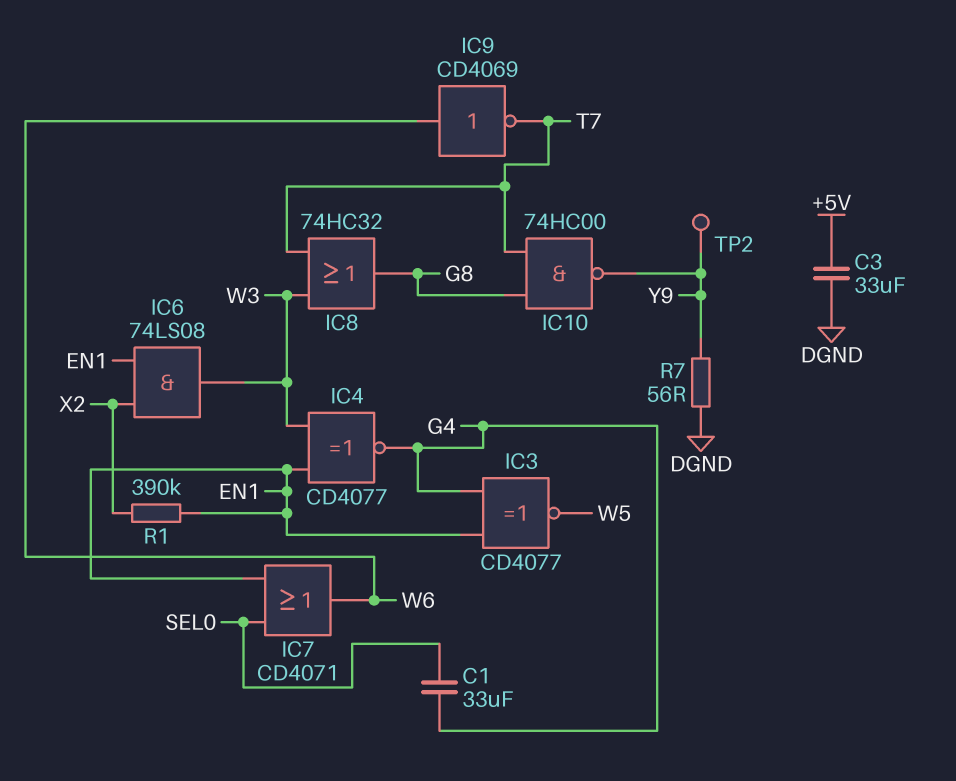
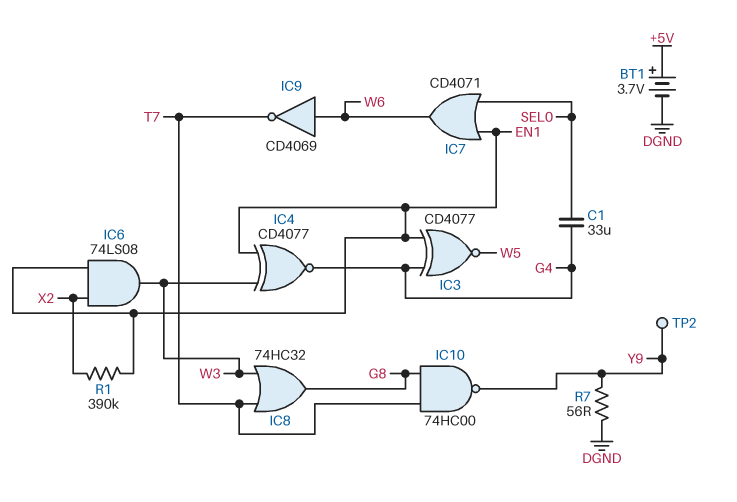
BT1: none -> 3.7V (plus +5V, minus DGND)
C3: 33uF (+5V, DGND) -> none

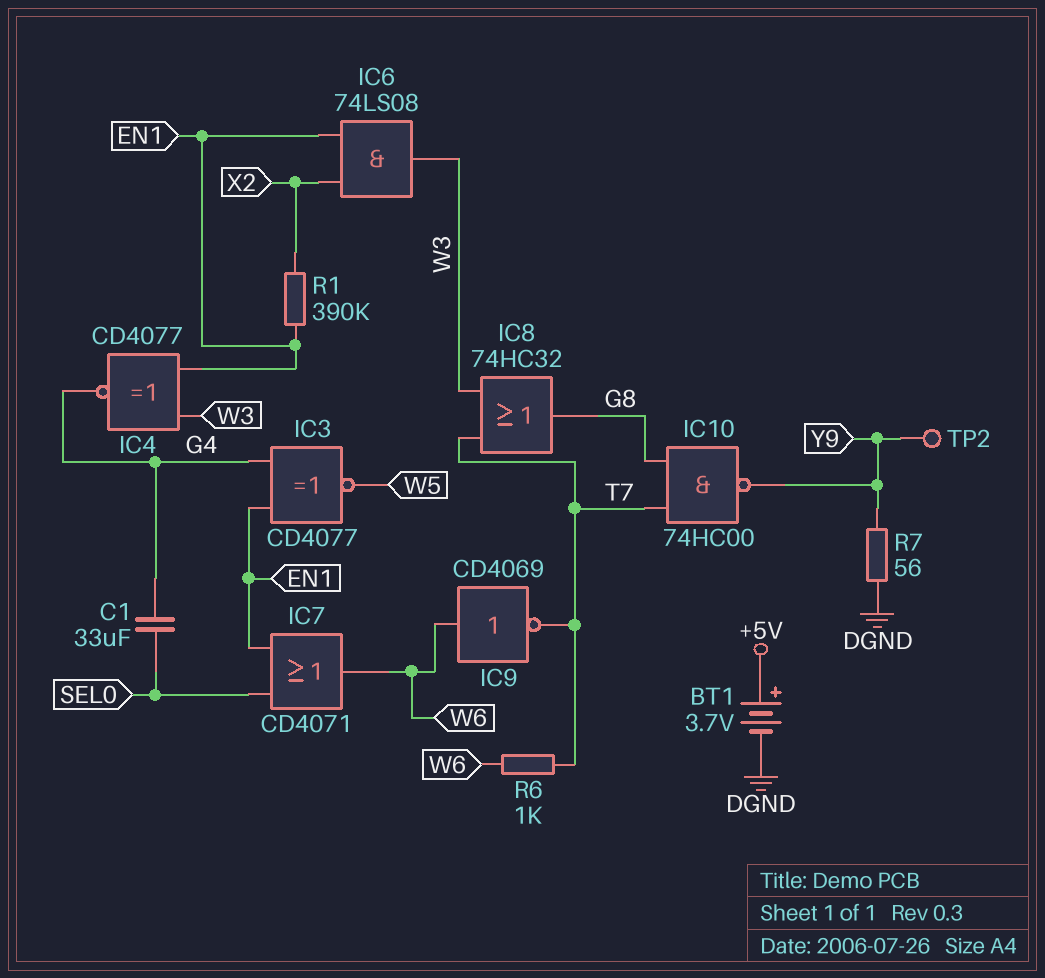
R6: none -> 1k (T7, W6)

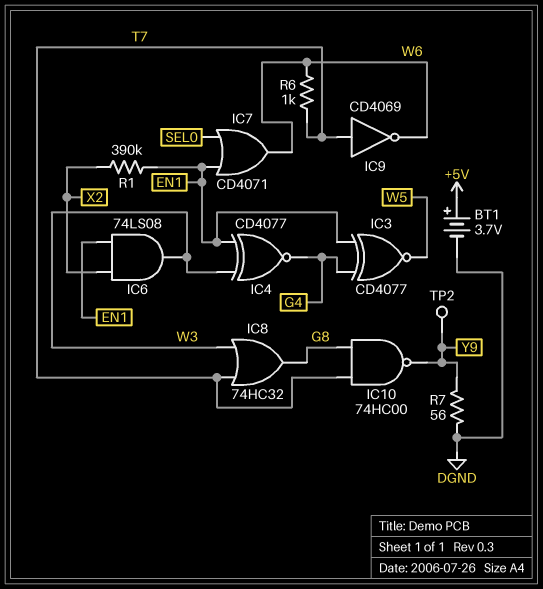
C1: 33uF (G4, SEL0) -> none
IC9: NOT CD4069 (in W6, out T7) -> NOT CD4069 (in T7, out W6)

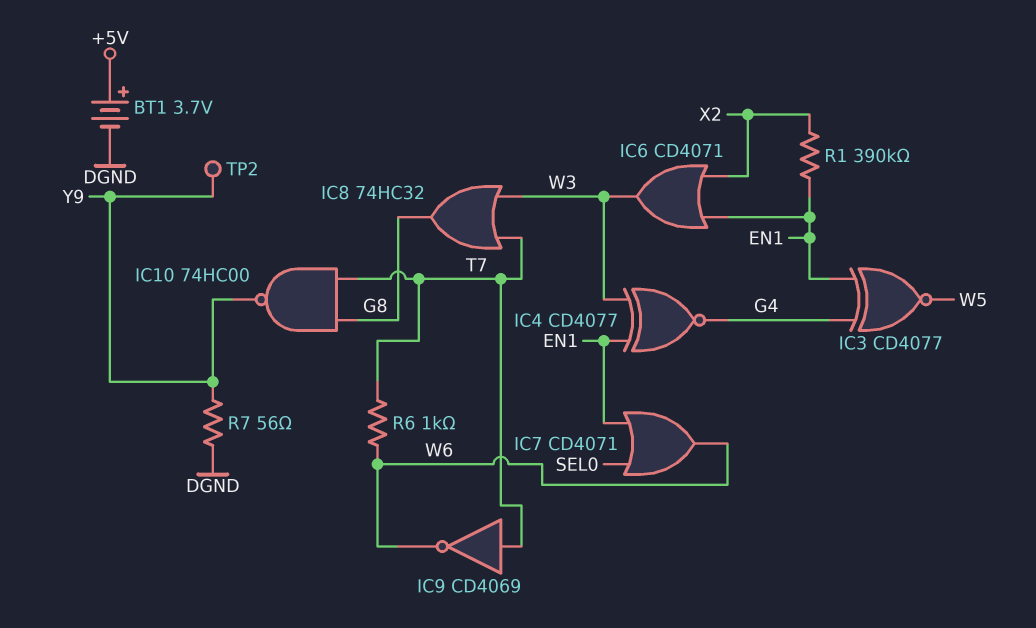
IC6: AND 74LS08 (in EN1, in X2, out W3) -> OR CD4071 (in EN1, in X2, out W3)

